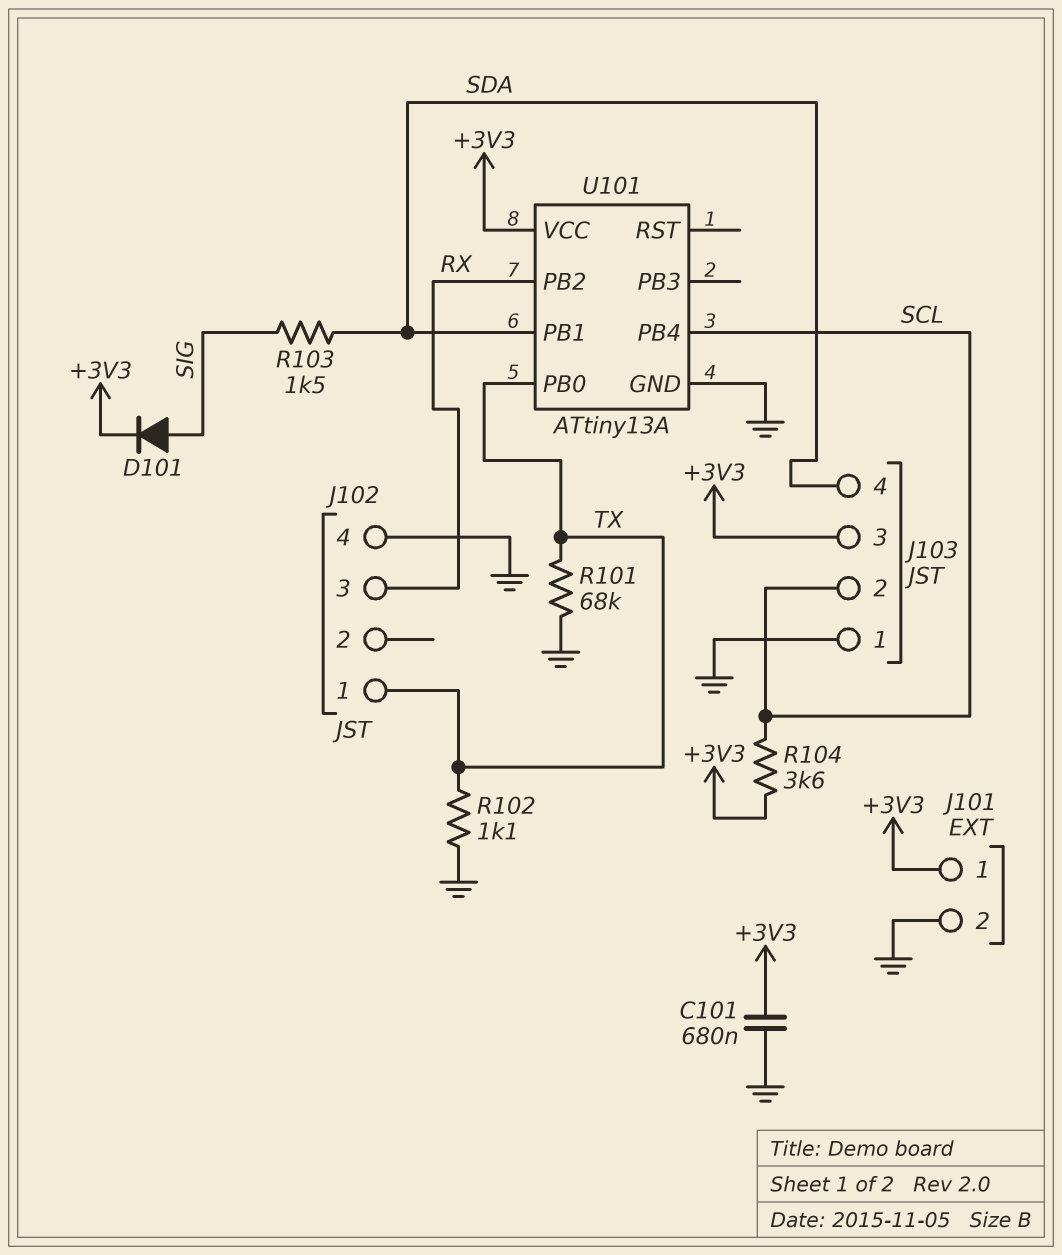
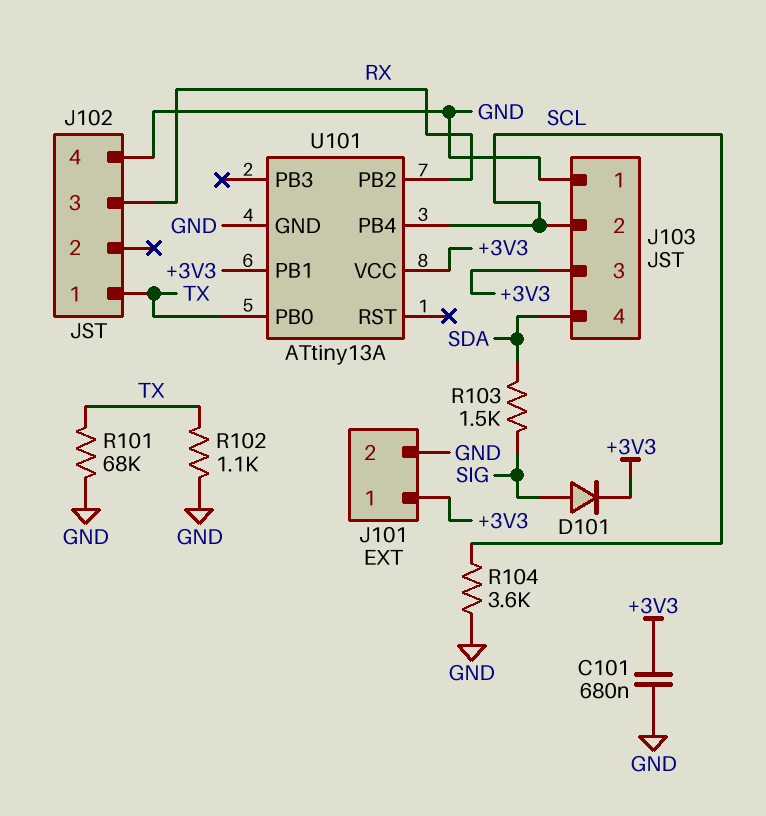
R104: 3.6k (+3V3, SCL) -> 3.6k (GND, SCL)
U101 pin PB1: SDA -> +3V3

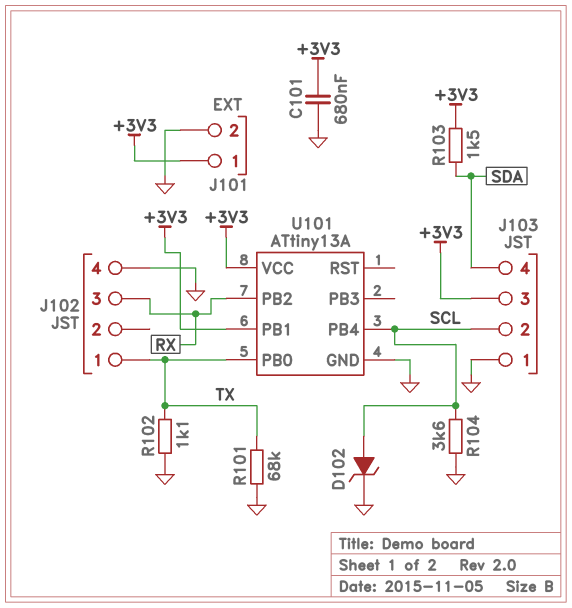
D101: diode (A SIG, K +3V3) -> none
D102: none -> zener (A SCL, K GND)
R103: 1.5k (SDA, SIG) -> 1.5k (+3V3, SDA)

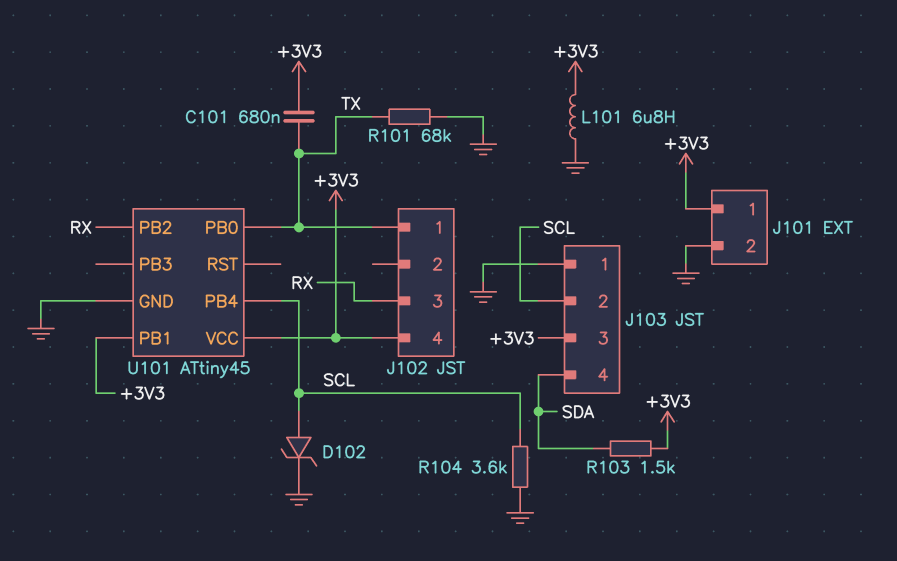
C101: 680nF (+3V3, GND) -> 680nF (+3V3, TX)
J102 pin 4: GND -> +3V3
L101: none -> 6.8uH (+3V3, GND)
R102: 1.1k (GND, TX) -> none
U101: ATtiny13A -> ATtiny45

